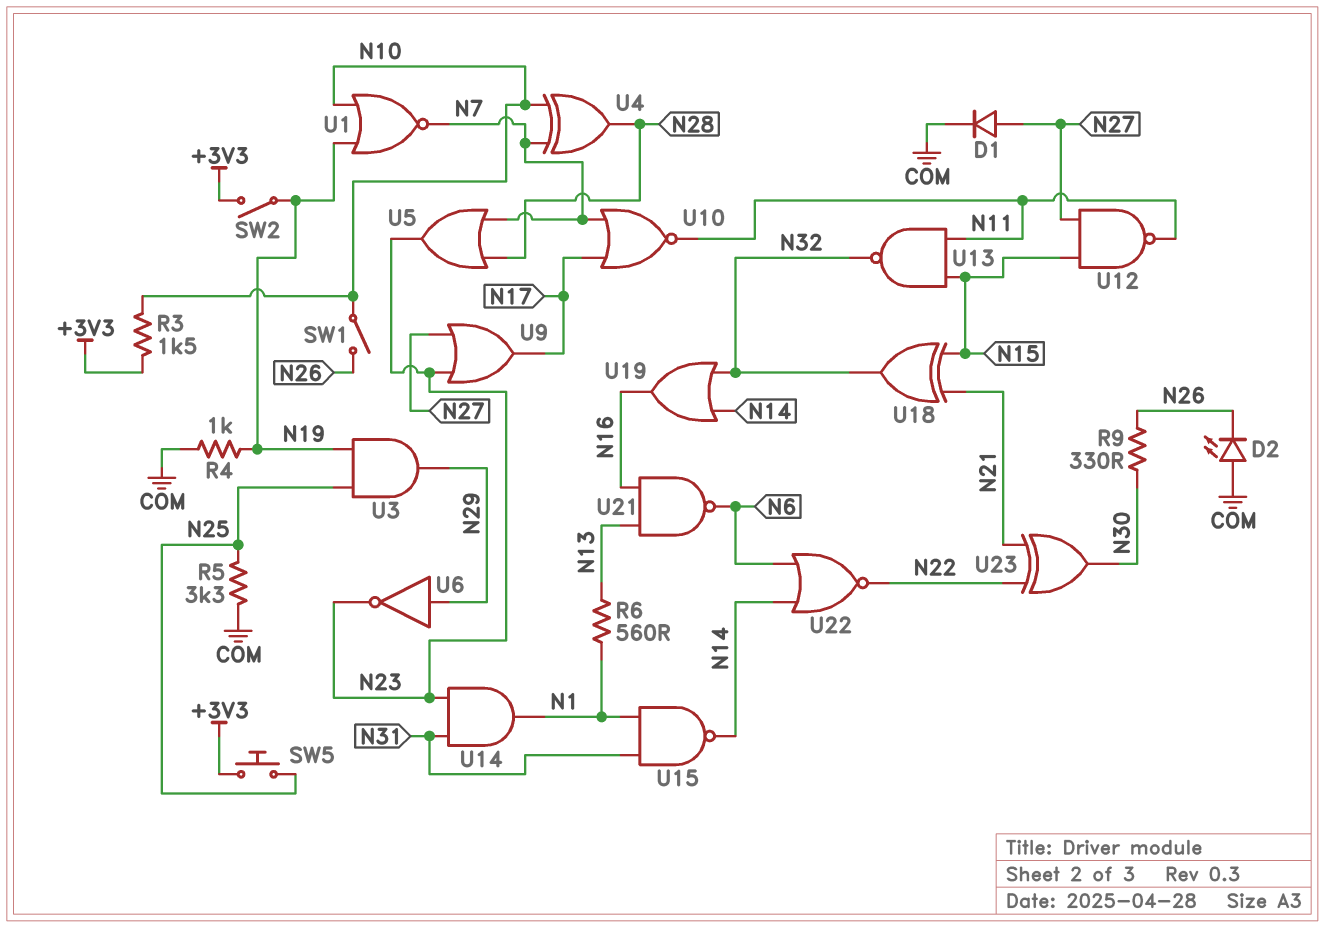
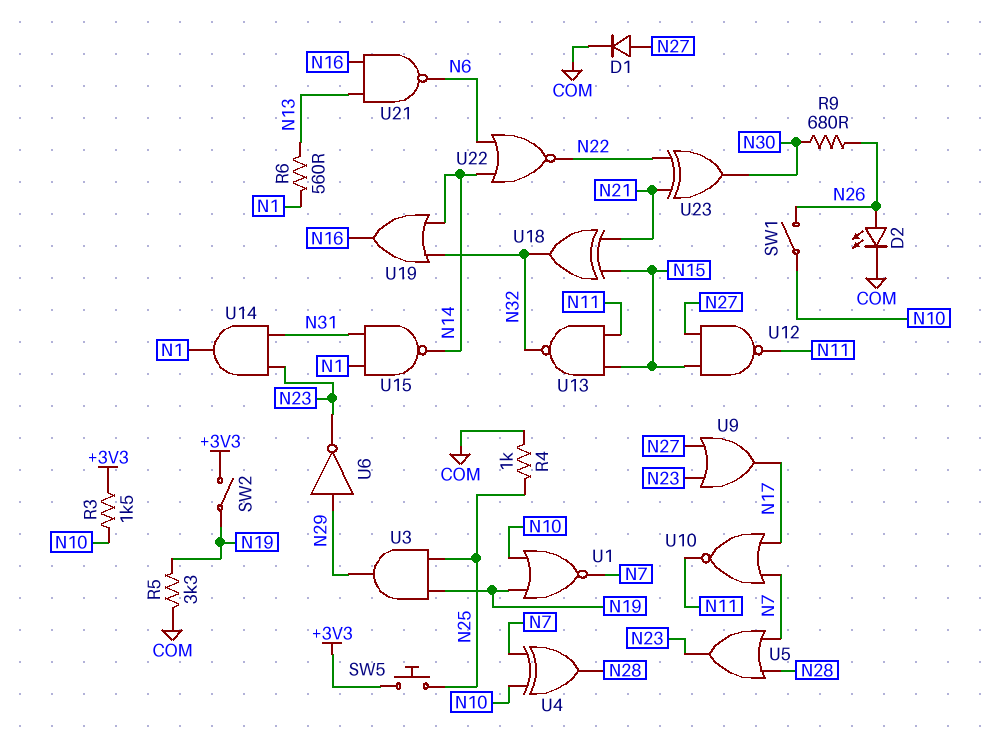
D2: LED (A COM, K N26) -> LED (A N26, K COM)
R4: 1k (COM, N19) -> 1k (COM, N25)
R5: 3.3k (COM, N25) -> 3.3k (COM, N19)
R9: 330 (N26, N30) -> 680 (N26, N30)

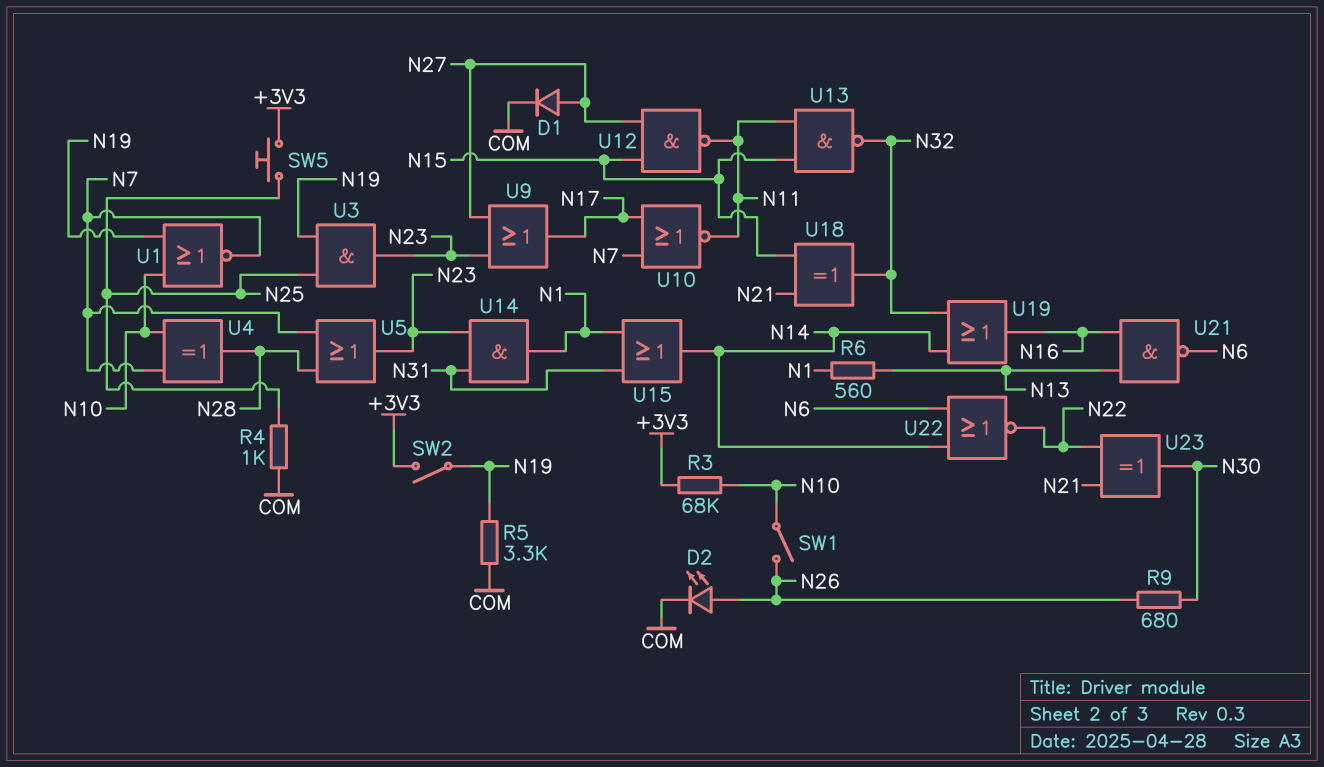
R3: 1.5k (+3V3, N10) -> 68k (+3V3, N10)
U3: AND (in N19, in N25, out N29) -> AND (in N19, in N25, out N23)
U6: NOT (in N29, out N23) -> none
U15: NAND (in N1, in N31, out N14) -> OR (in N1, in N31, out N14)

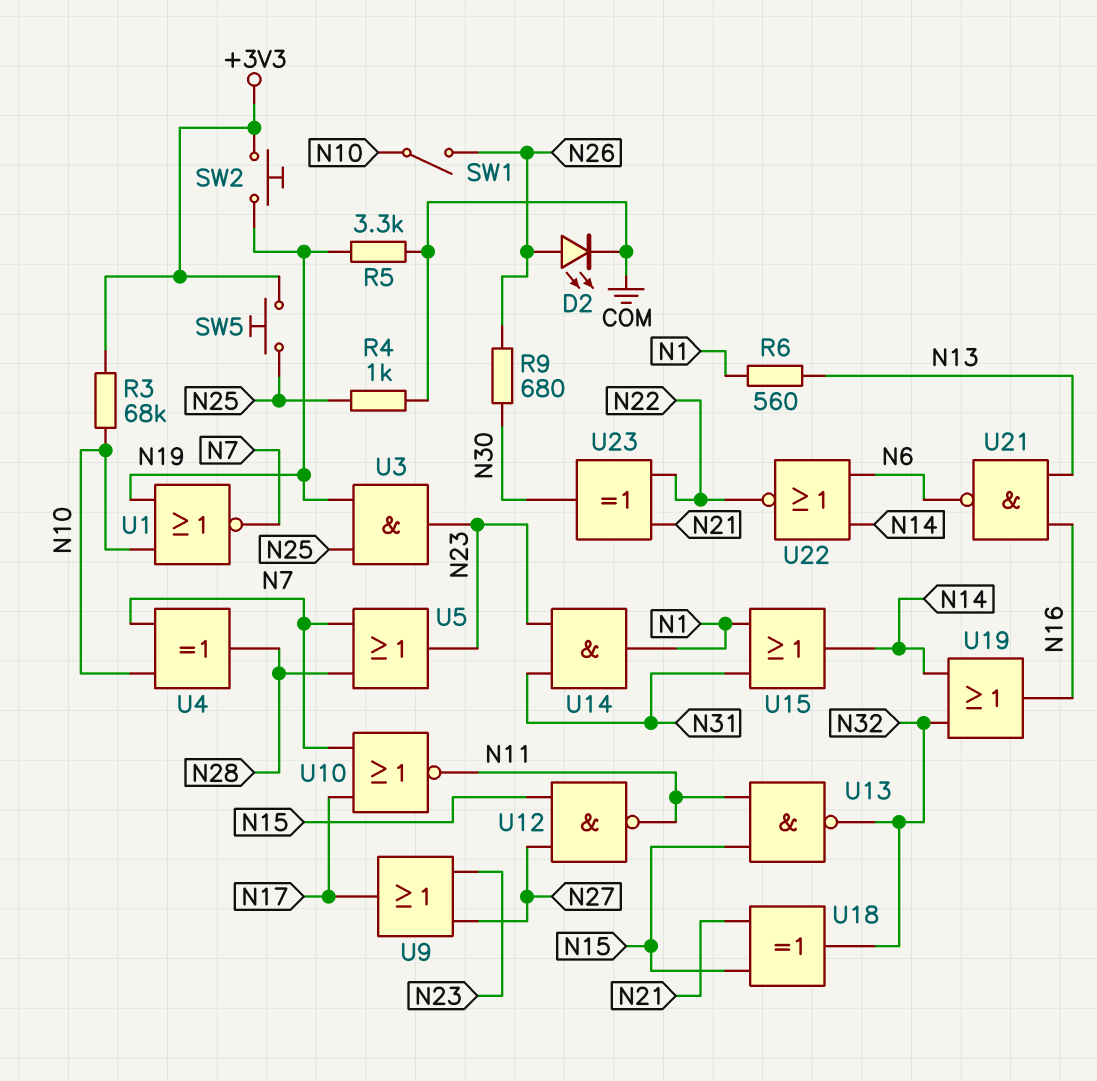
D1: diode (A N27, K COM) -> none
SW2: switch (+3V3, N19) -> button (+3V3, N19)

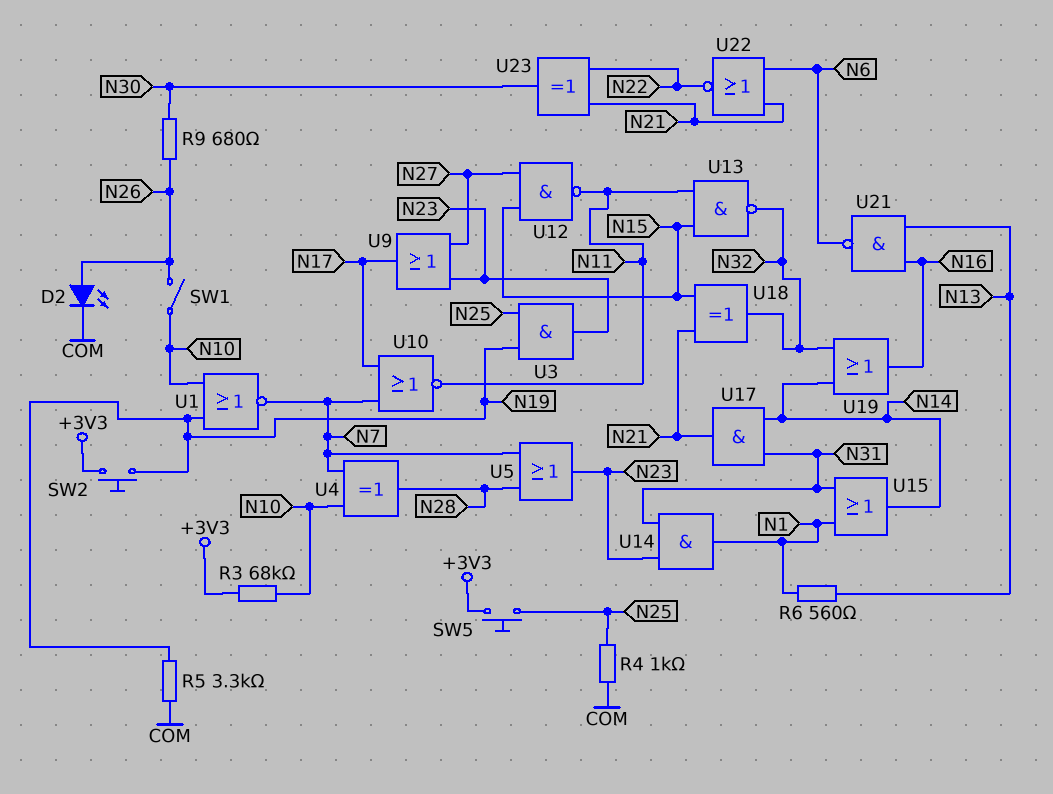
U17: none -> AND (in N14, in N31, out N21)
U22: NOR (in N6, in N14, out N22) -> NOR (in N6, in N21, out N22)

